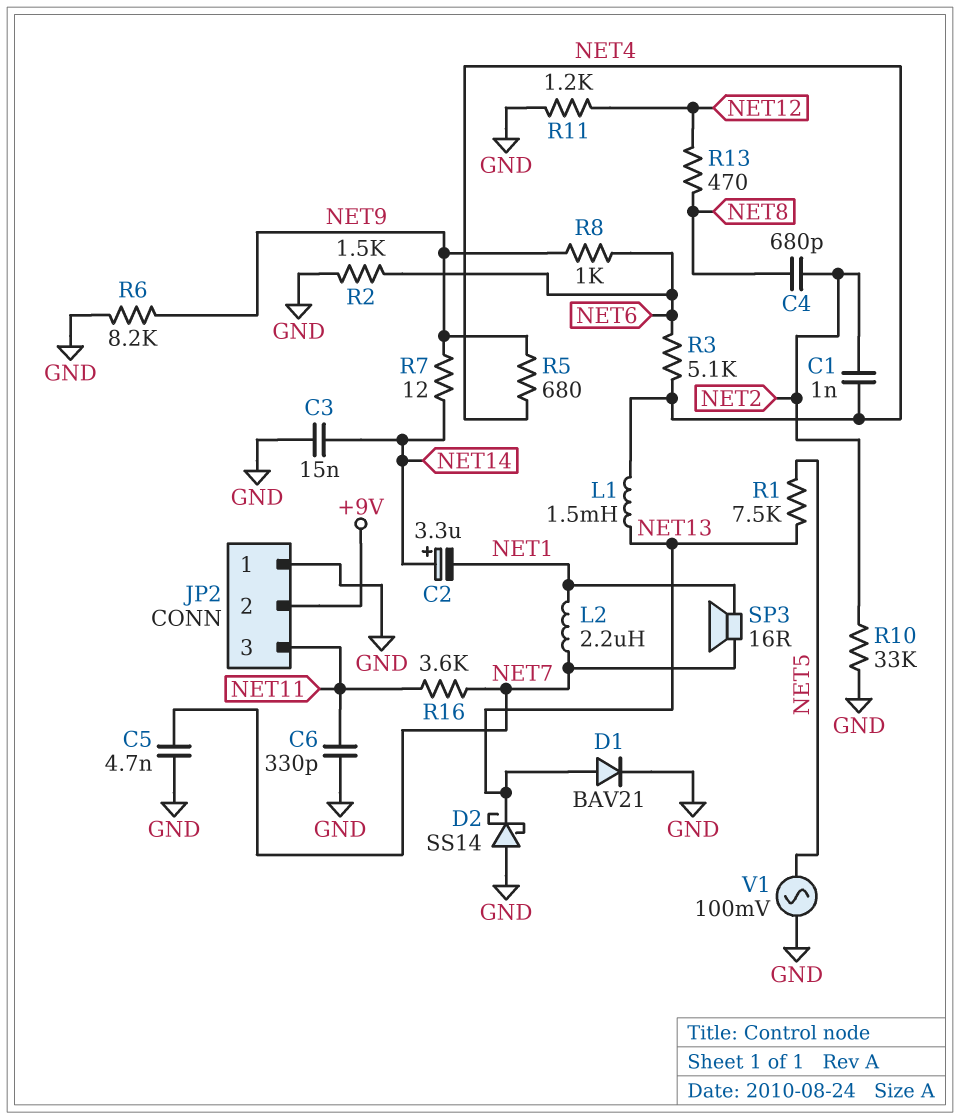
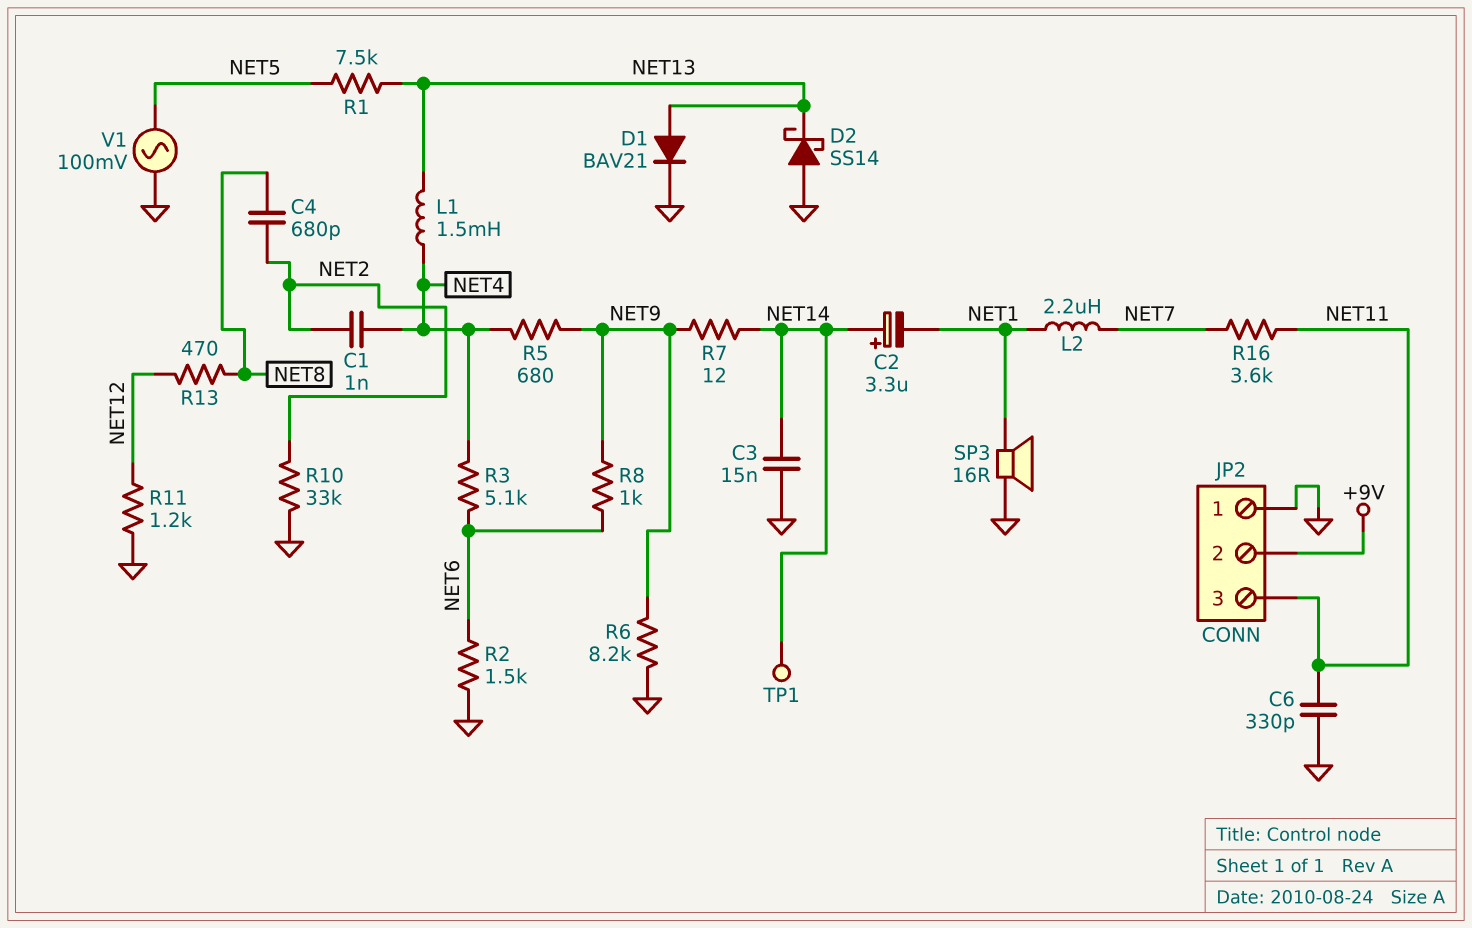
C5: 4.7nF (GND, NET7) -> none
SP3: speaker 16R (NET1, NET7) -> speaker 16R (GND, NET1)
TP1: none -> test point (NET14)

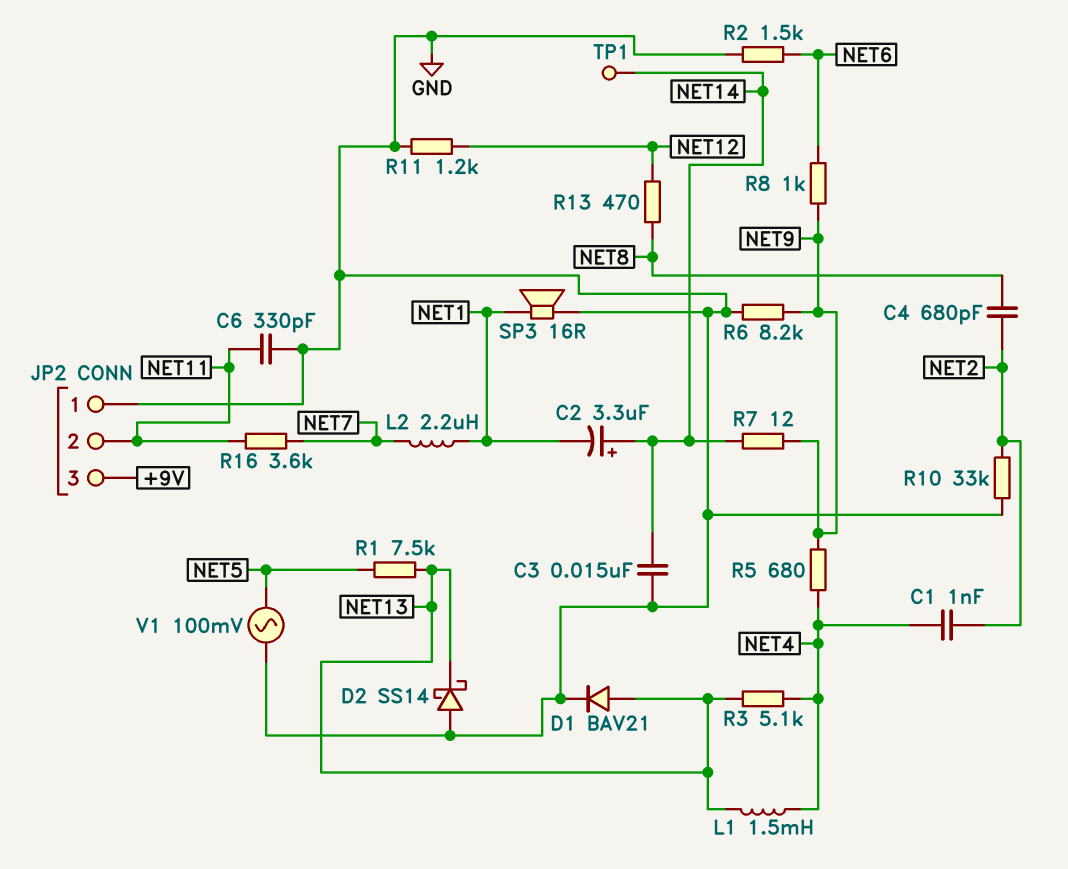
JP2 pin 2: +9V -> NET11
JP2 pin 3: NET11 -> +9V
R3: 5.1k (NET4, NET6) -> 5.1k (NET4, NET13)

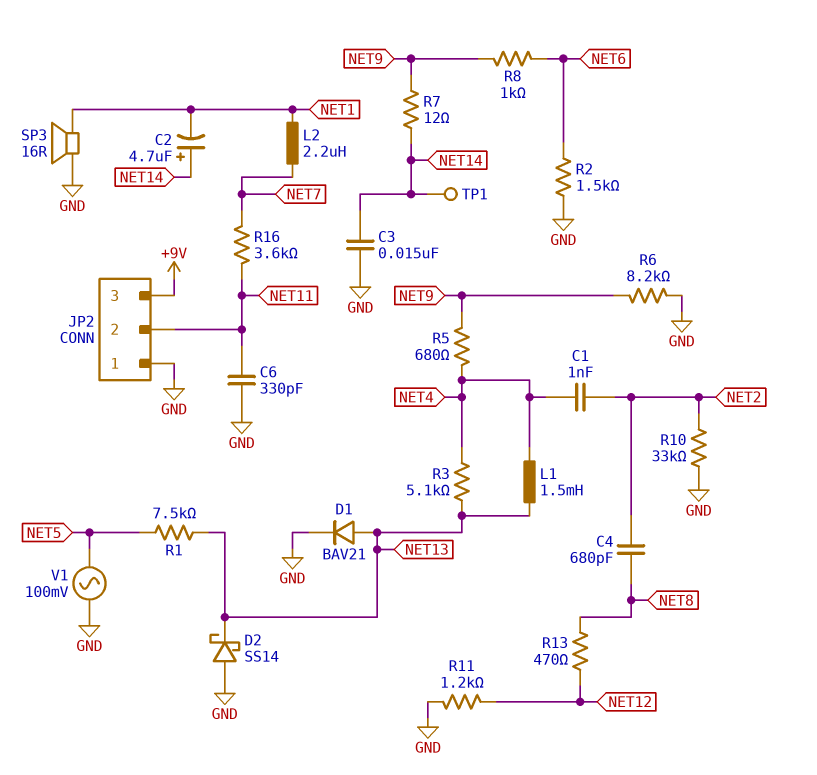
C2: 3.3uF (plus NET14, minus NET1) -> 4.7uF (plus NET14, minus NET1)

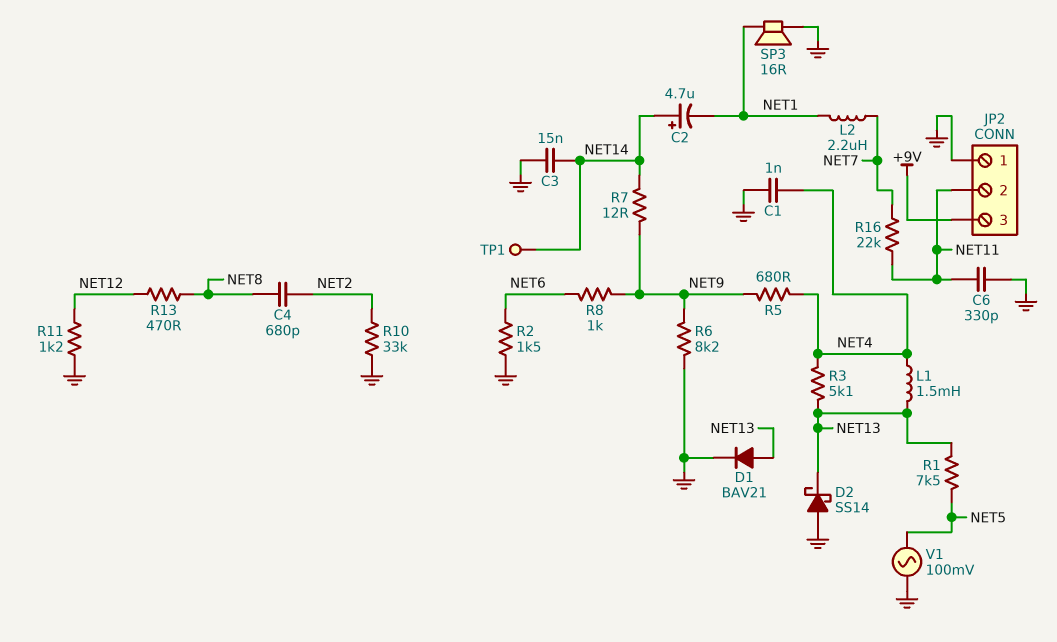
C1: 1nF (NET2, NET4) -> 1nF (GND, NET4)
R16: 3.6k (NET7, NET11) -> 22k (NET7, NET11)

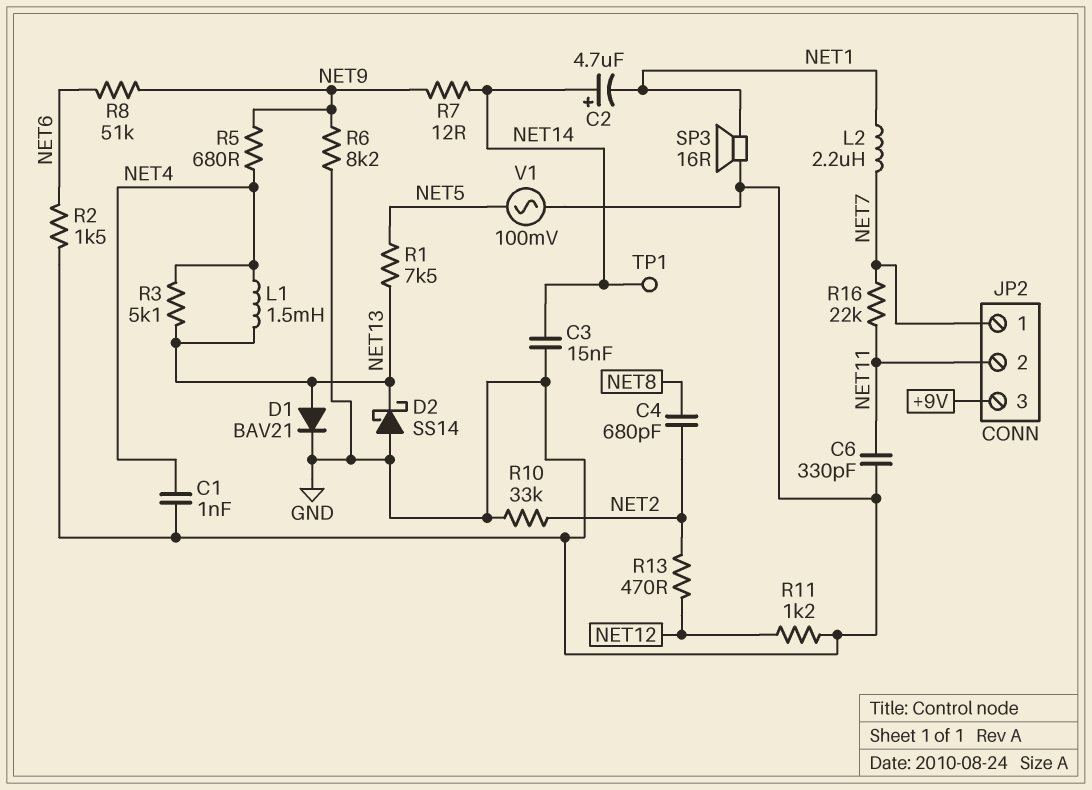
JP2 pin 1: GND -> NET7
R8: 1k (NET6, NET9) -> 51k (NET6, NET9)
R13: 470 (NET8, NET12) -> 470 (NET2, NET12)

